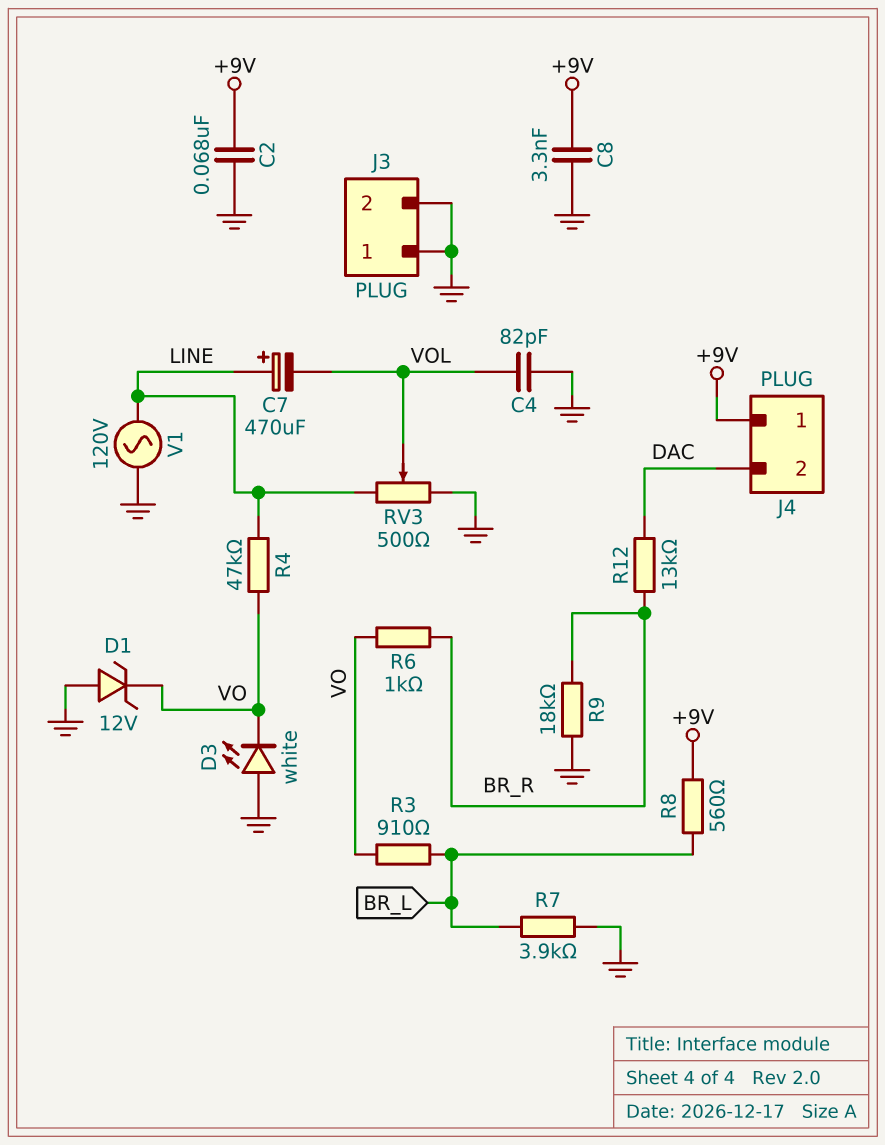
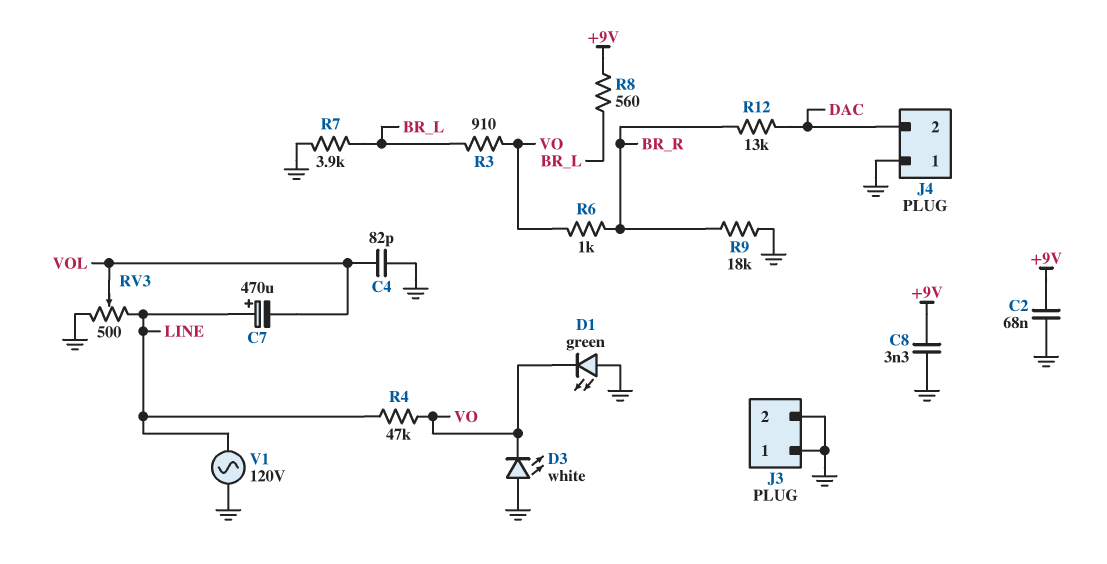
D1: zener 12V (A GND, K VO) -> LED green (A GND, K VO)
J4 pin 1: +9V -> GND

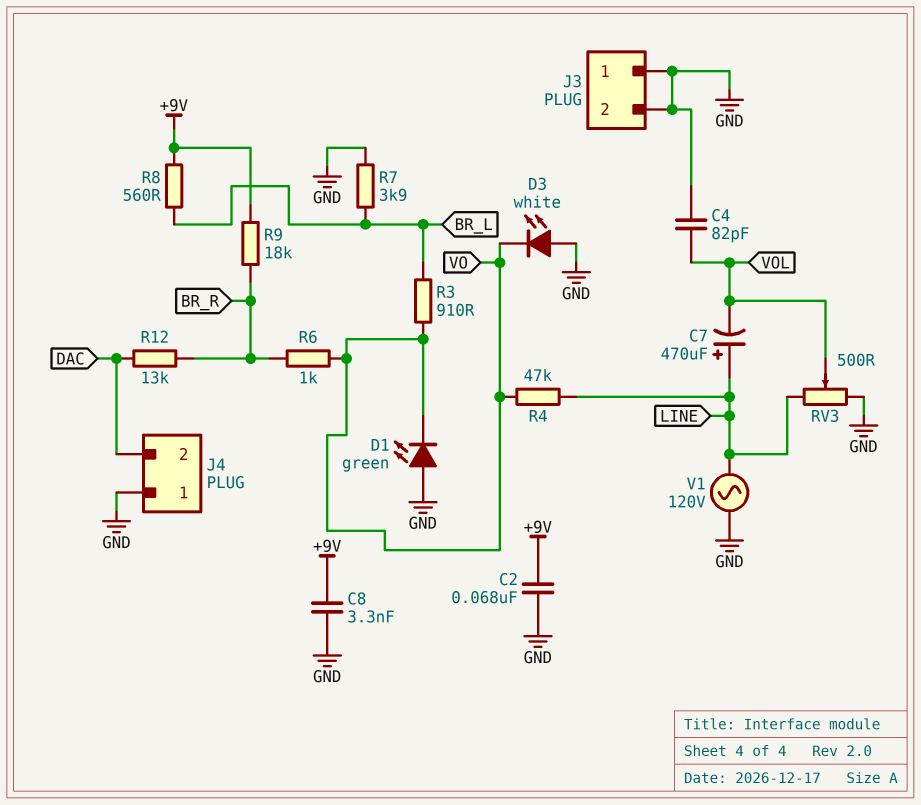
R9: 18k (BR_R, GND) -> 18k (+9V, BR_R)

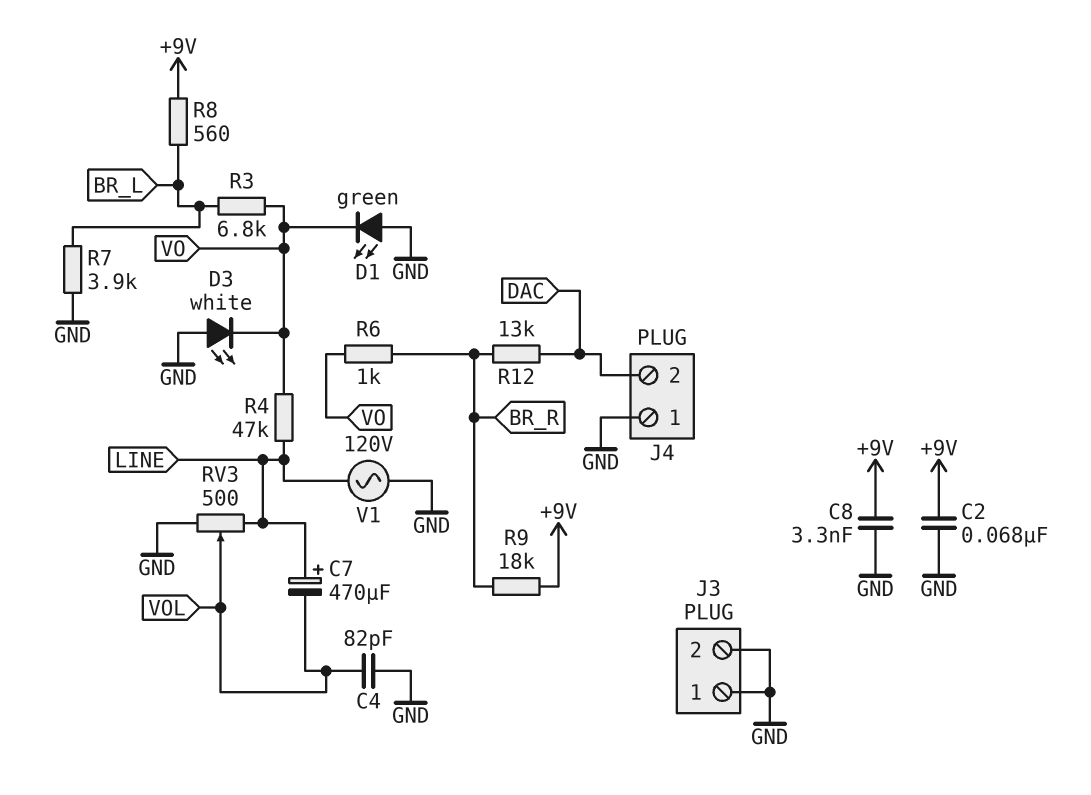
R3: 910 (BR_L, VO) -> 6.8k (BR_L, VO)

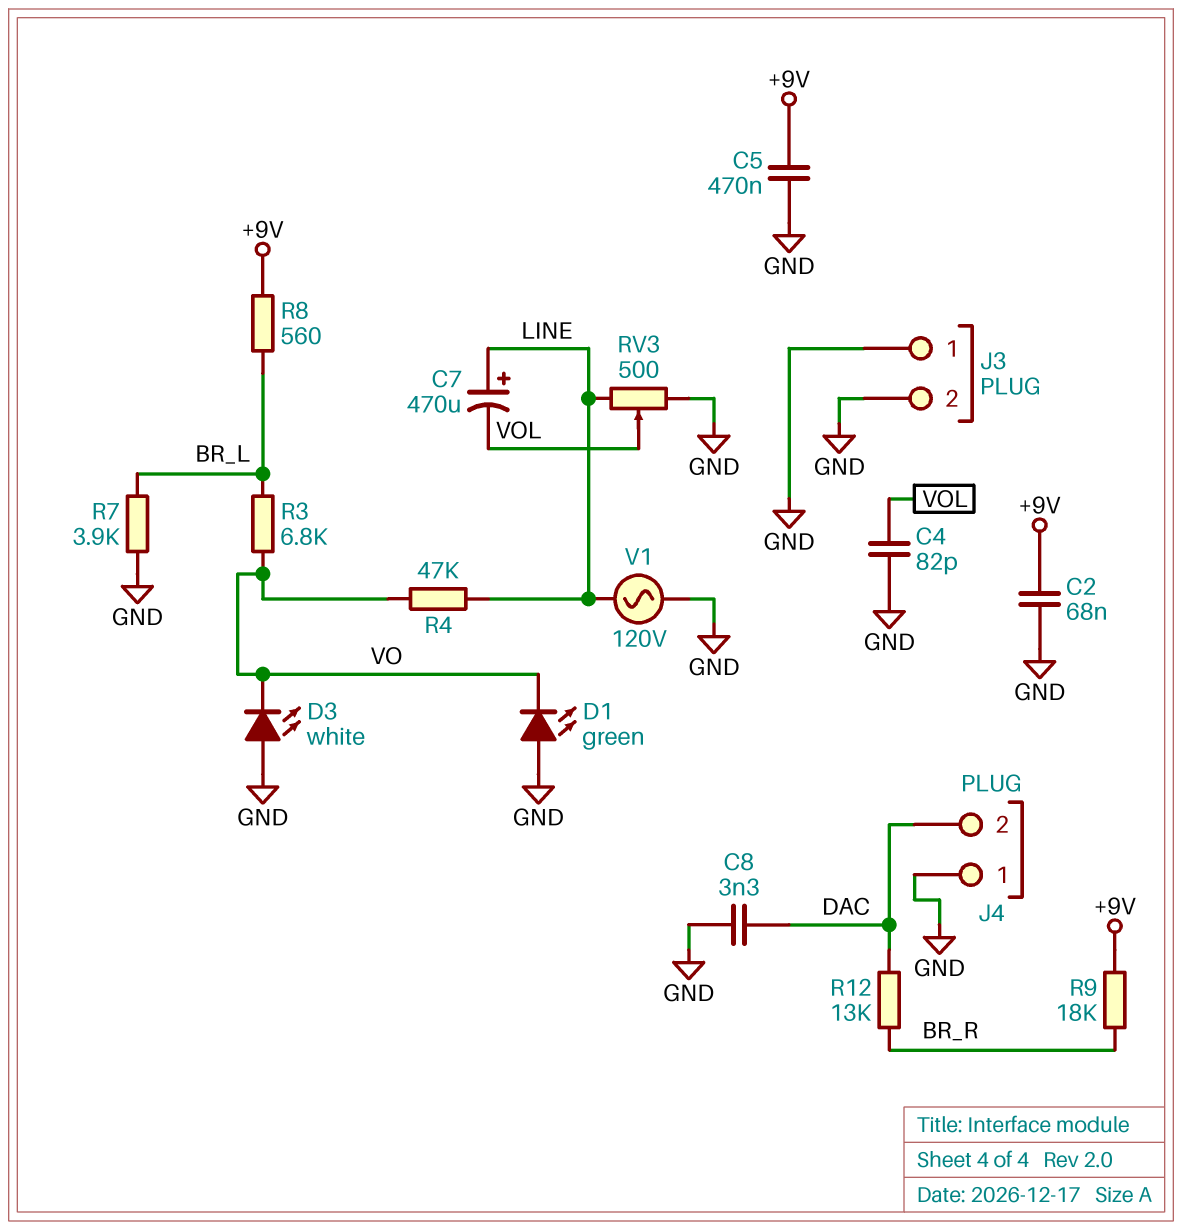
C5: none -> 470nF (+9V, GND)
C8: 3.3nF (+9V, GND) -> 3.3nF (DAC, GND)
R6: 1k (BR_R, VO) -> none

